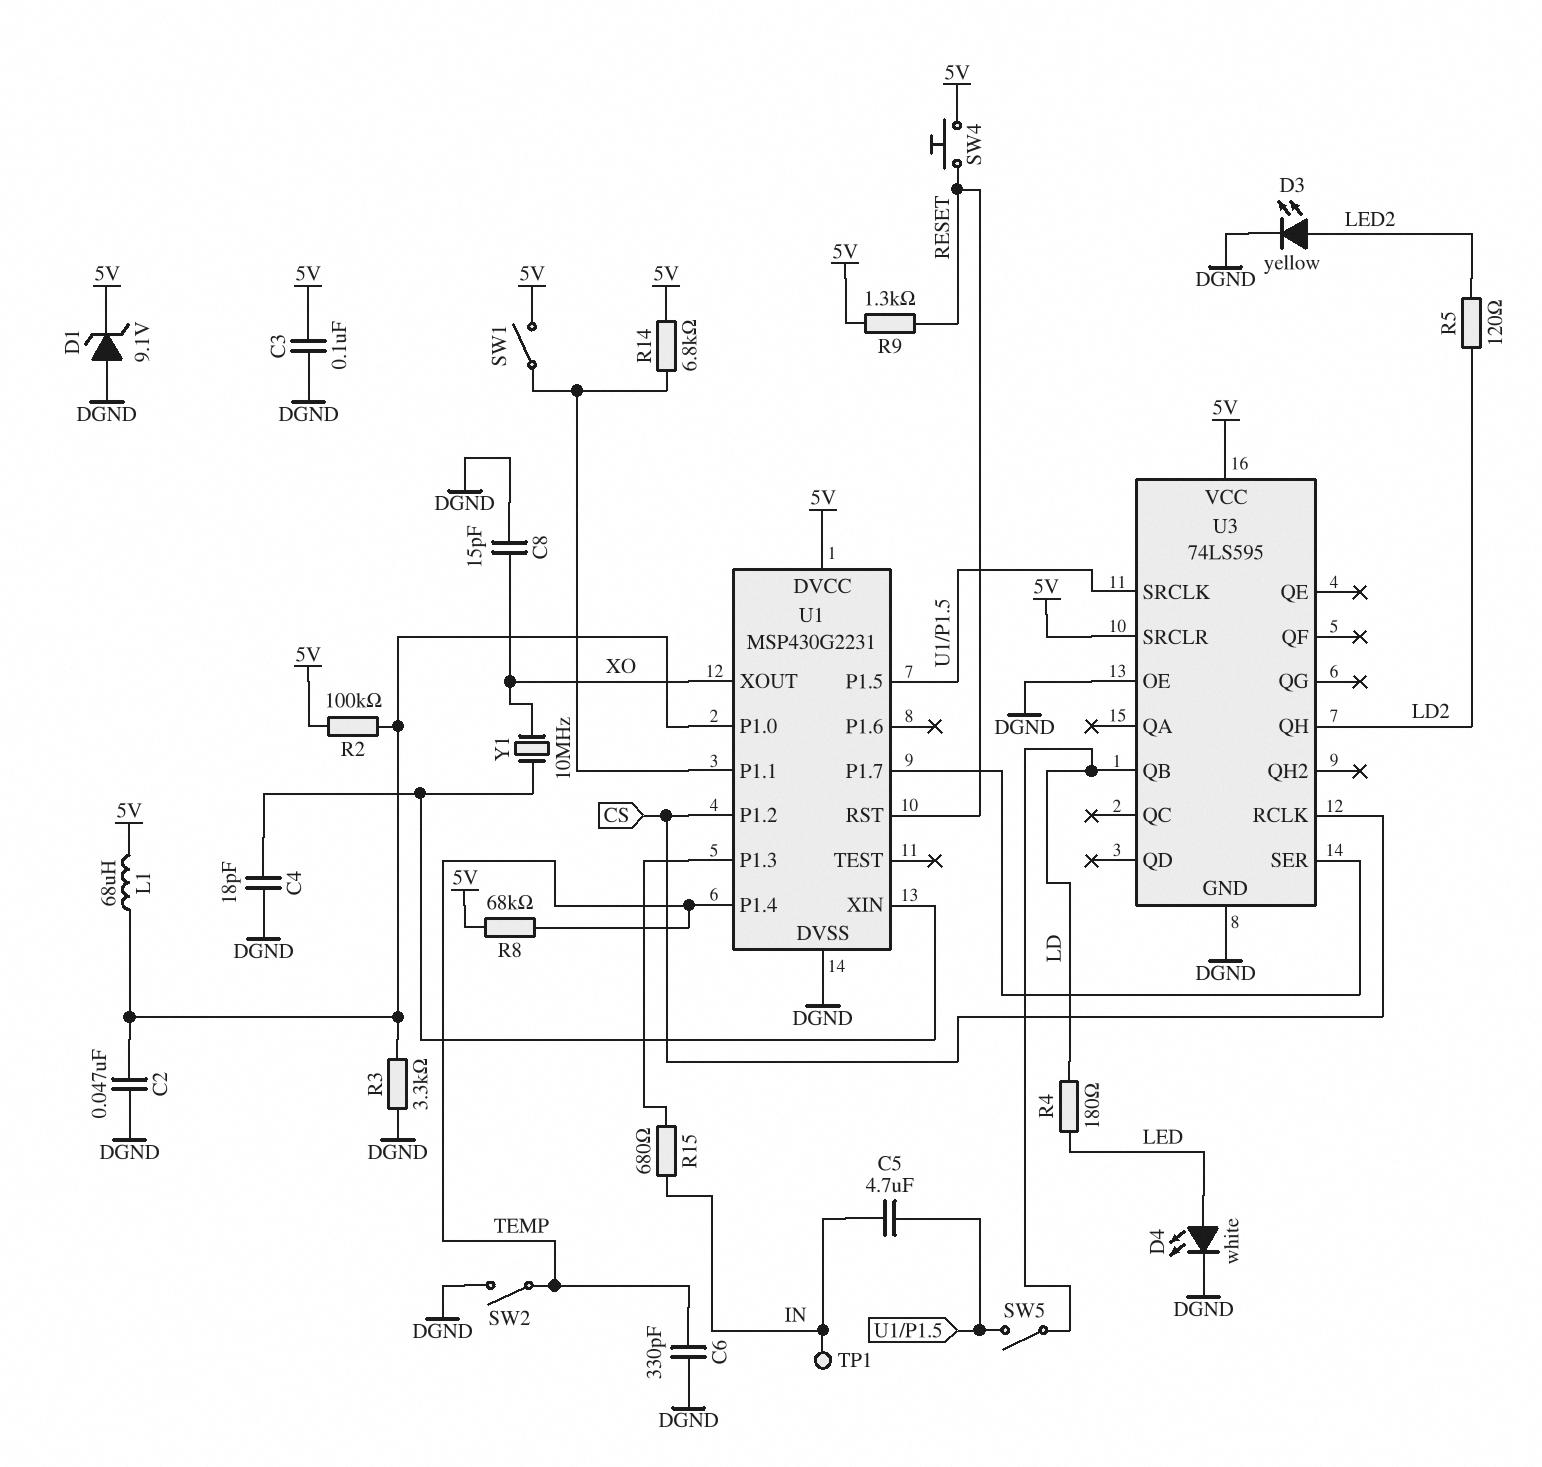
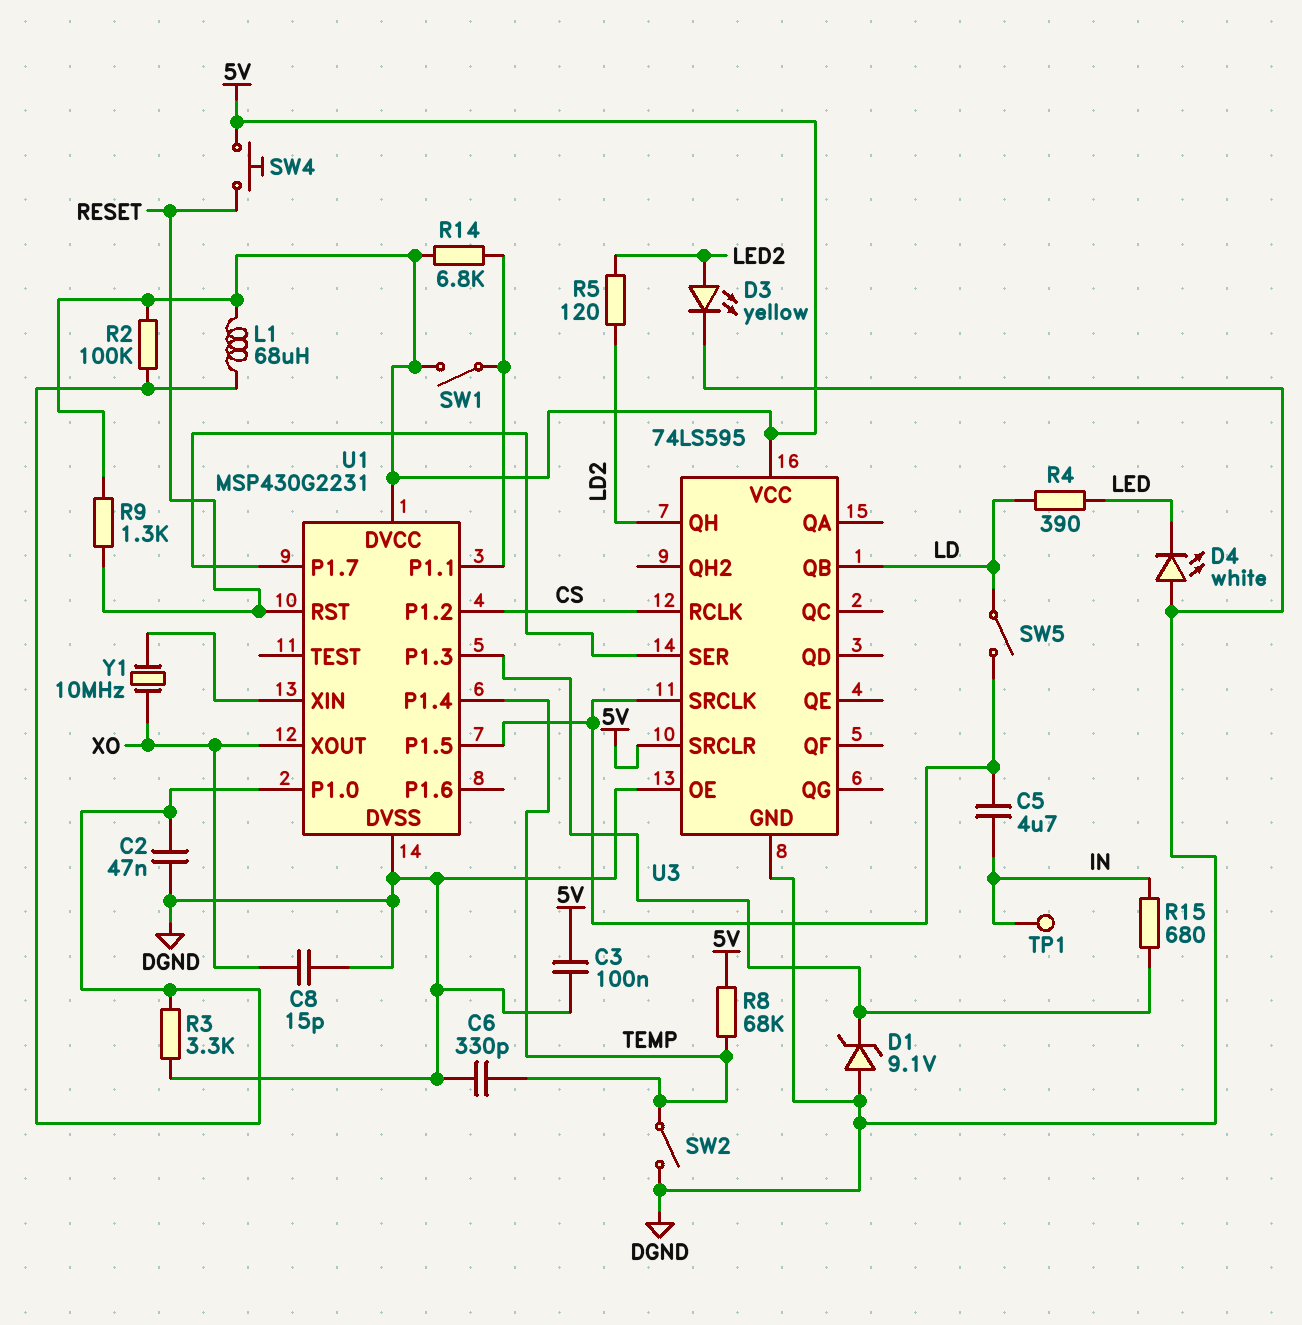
C4: 18pF (DGND, U1/XIN) -> none
D1: zener 9.1V (A DGND, K 5V) -> zener 9.1V (A DGND, K U1/P1.3)
D4: LED white (A LED, K DGND) -> LED white (A DGND, K LED)
R4: 180 (LD, LED) -> 390 (LD, LED)

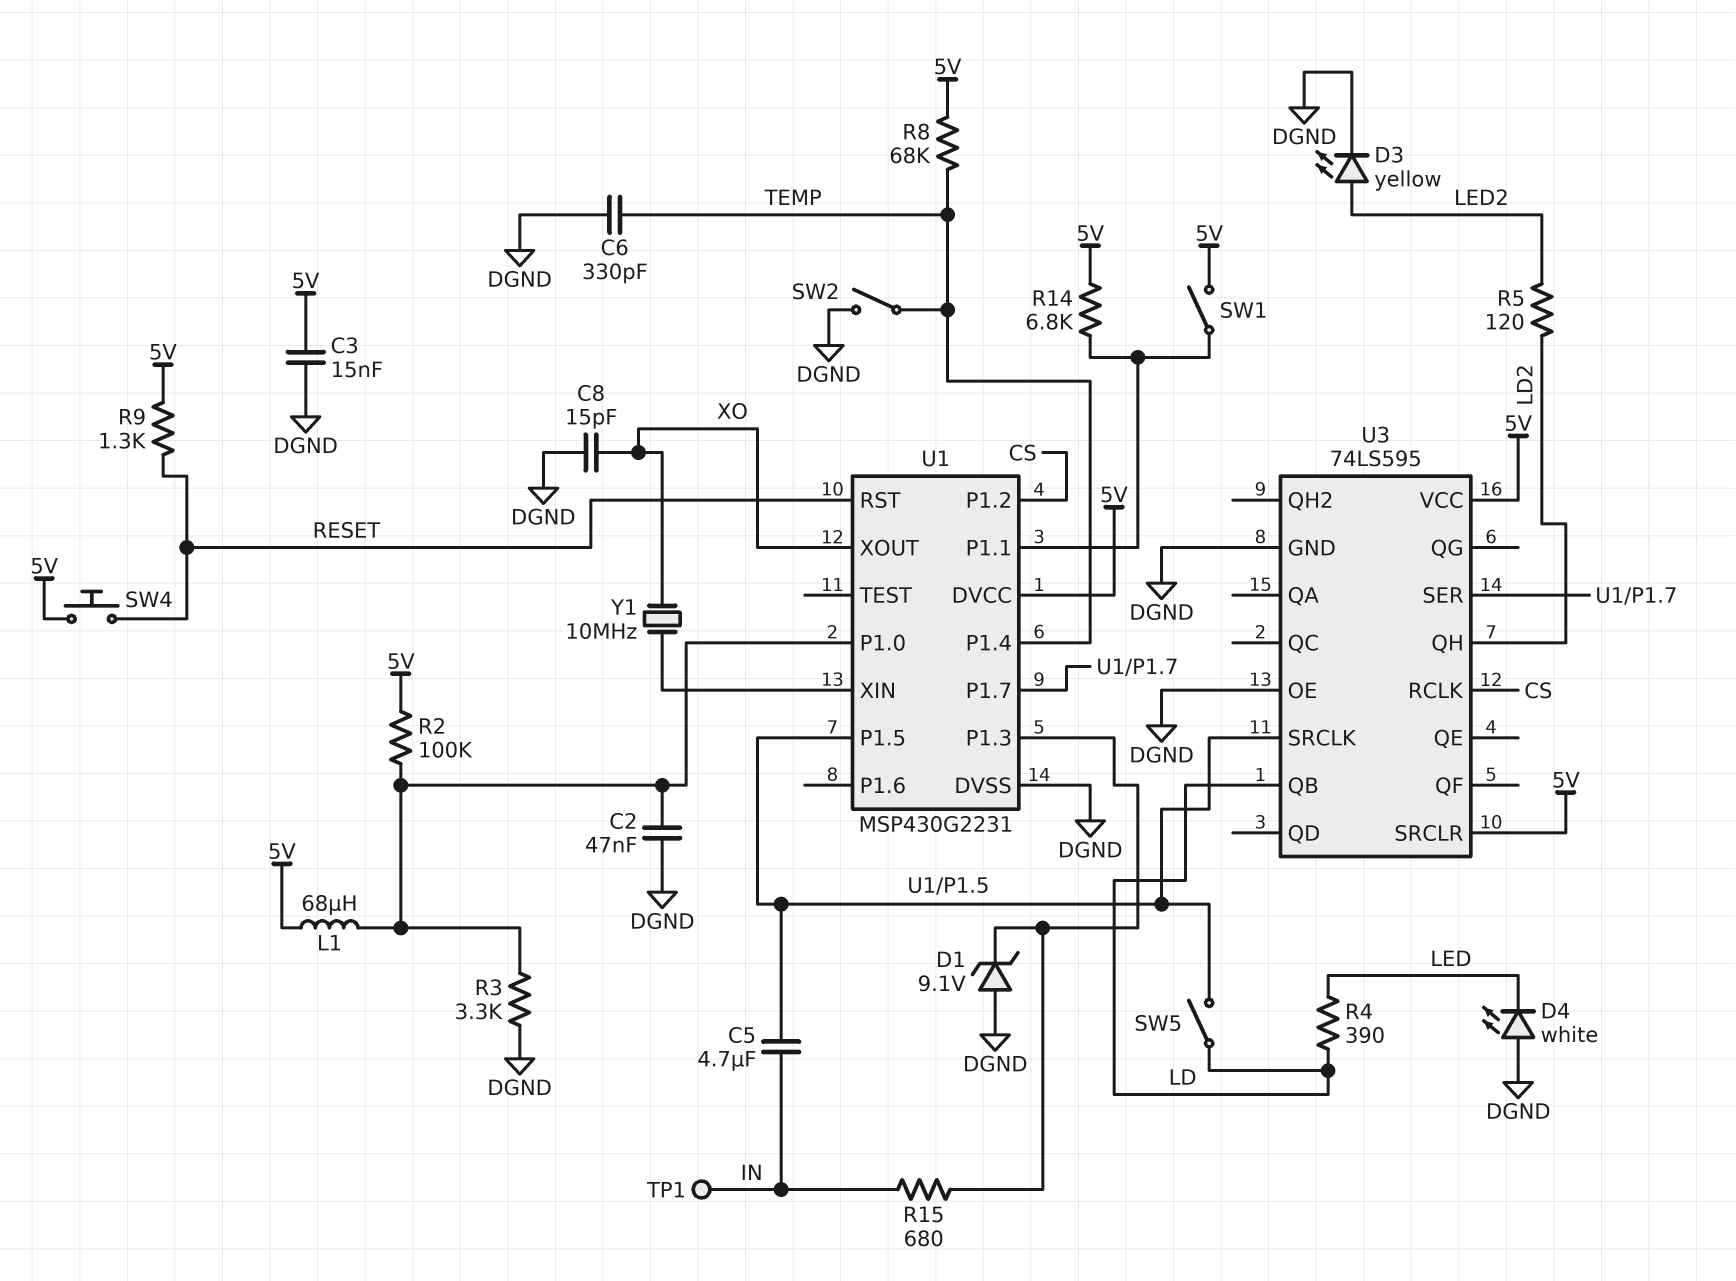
C3: 100nF (5V, DGND) -> 15nF (5V, DGND)

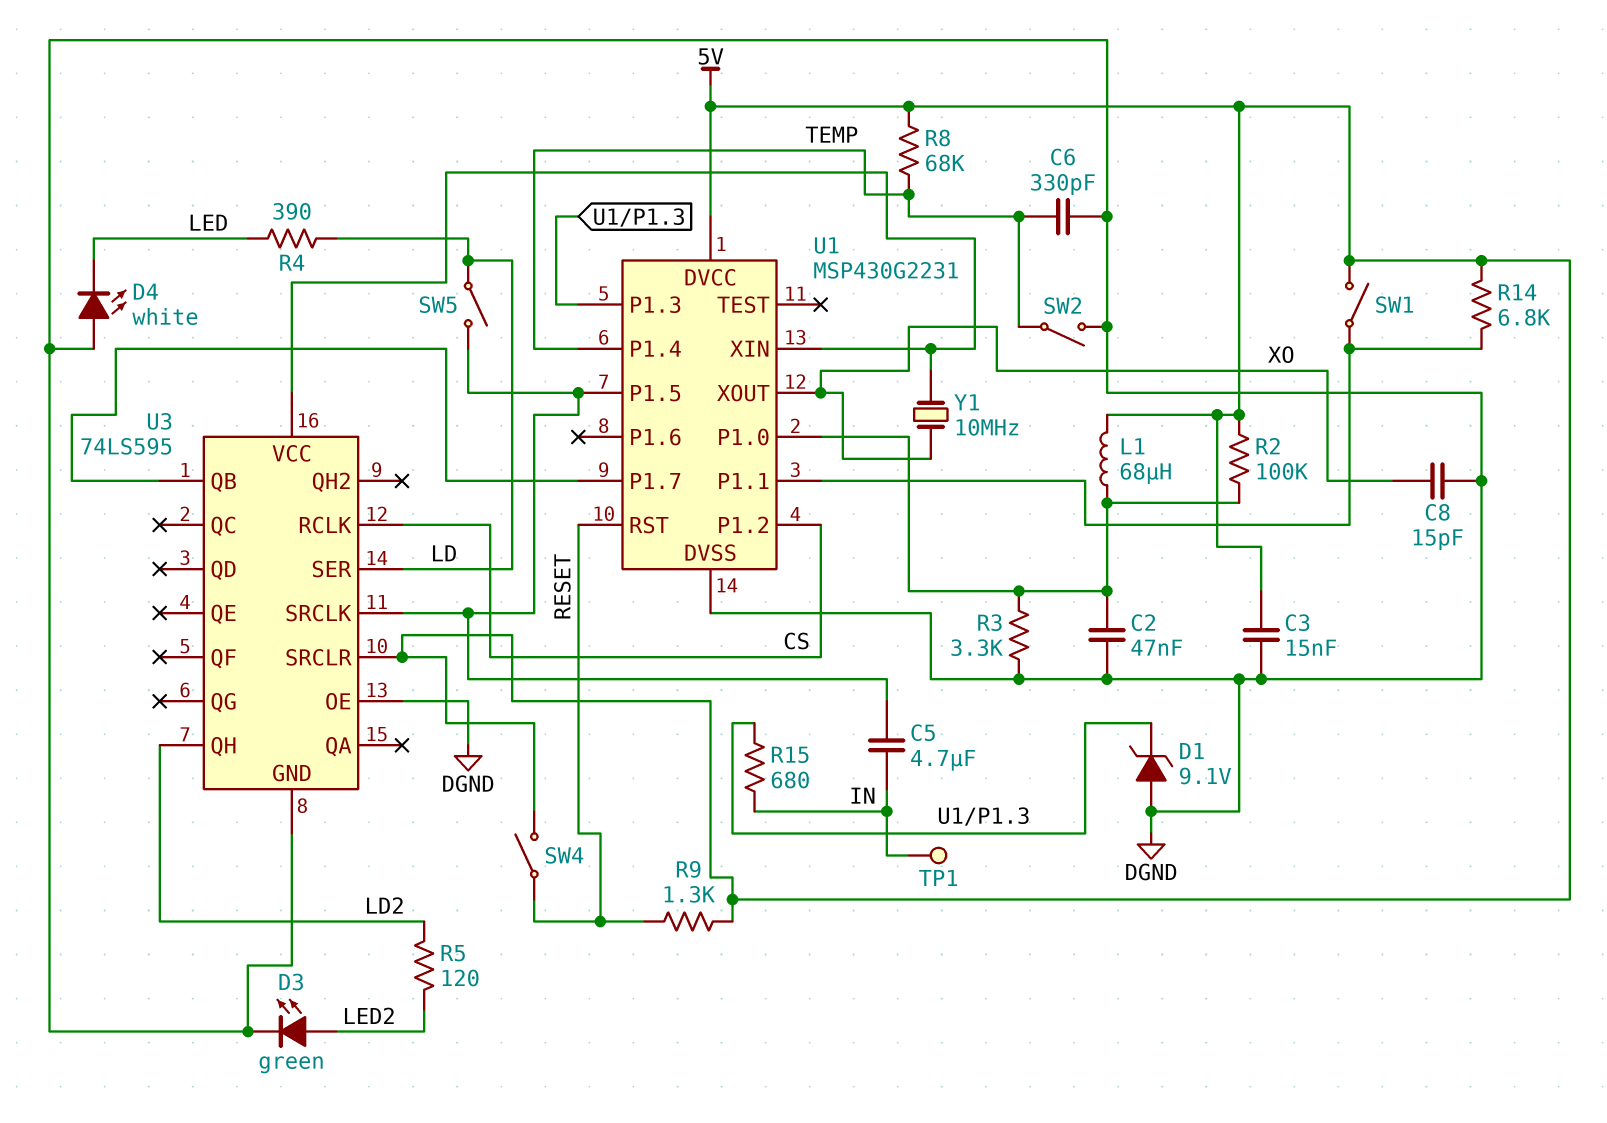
D3: LED yellow (A LED2, K DGND) -> LED green (A LED2, K DGND)
SW4: button (5V, RESET) -> switch (5V, RESET)
U3 pin QB: LD -> U1/P1.7
U3 pin SER: U1/P1.7 -> LD
U3 pin VCC: 5V -> U1/XIN

